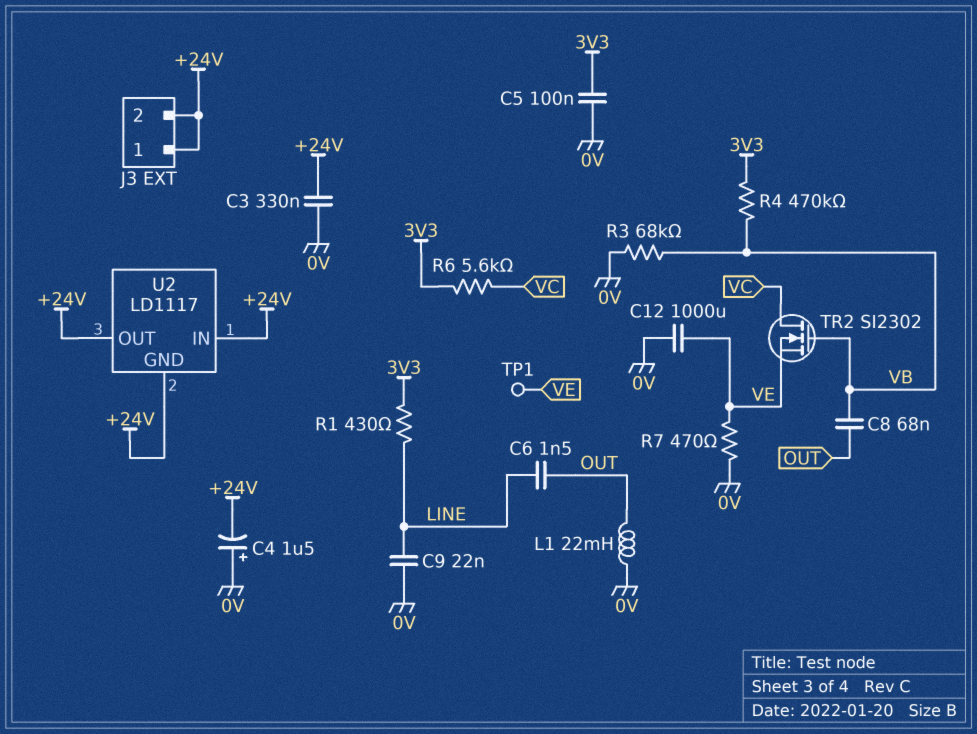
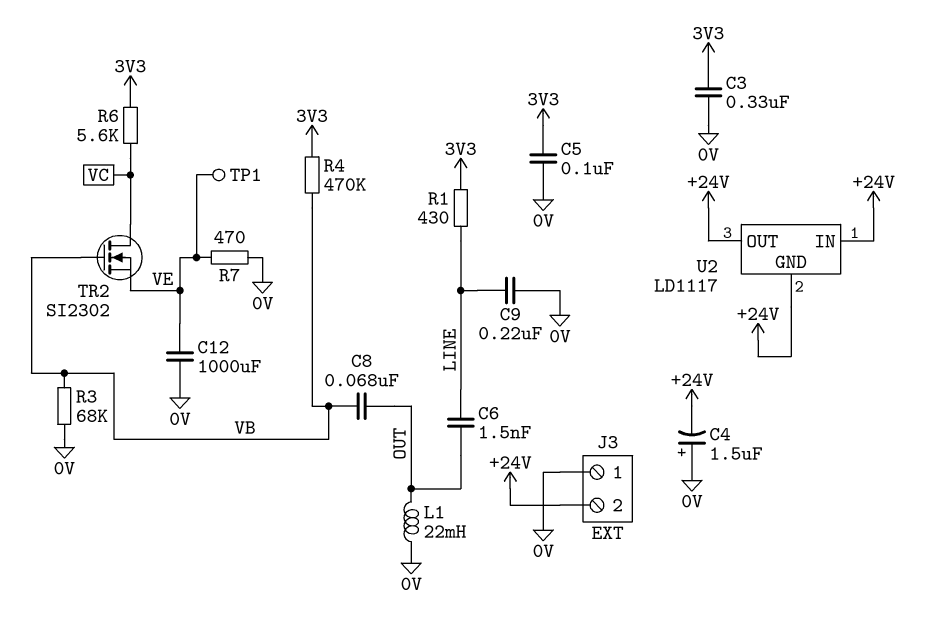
C3: 330nF (+24V, 0V) -> 330nF (0V, 3V3)
C9: 22nF (0V, LINE) -> 220nF (0V, LINE)
J3 pin 1: +24V -> 0V

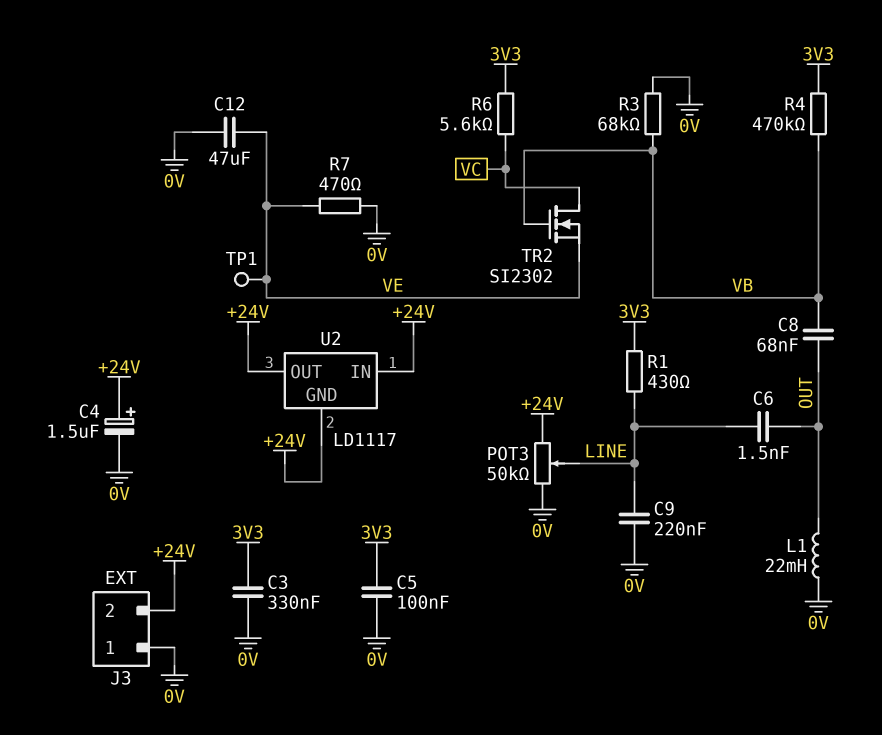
C4: 1.5uF (plus 0V, minus +24V) -> 1.5uF (plus +24V, minus 0V)
C12: 1000uF (0V, VE) -> 47uF (0V, VE)
POT3: none -> 50k (+24V, 0V, wiper LINE)

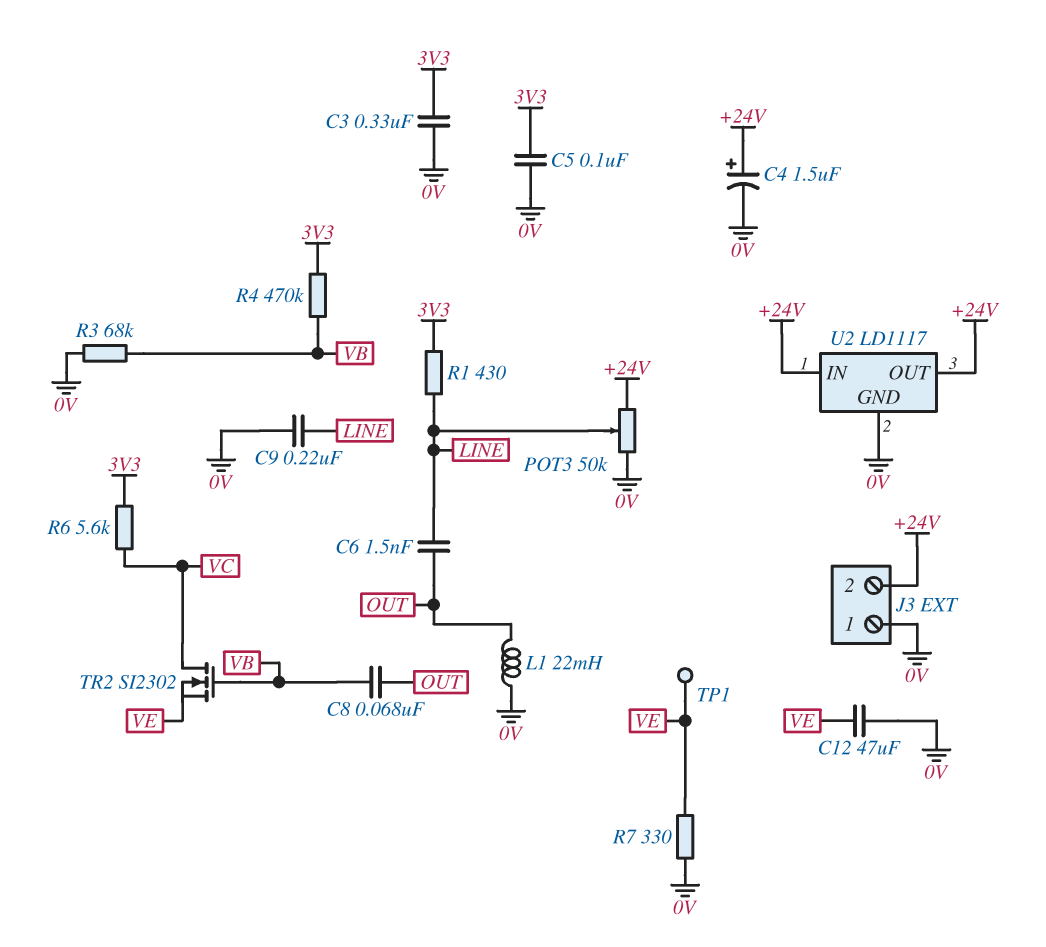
R7: 470 (0V, VE) -> 330 (0V, VE)
U2 pin GND: +24V -> 0V

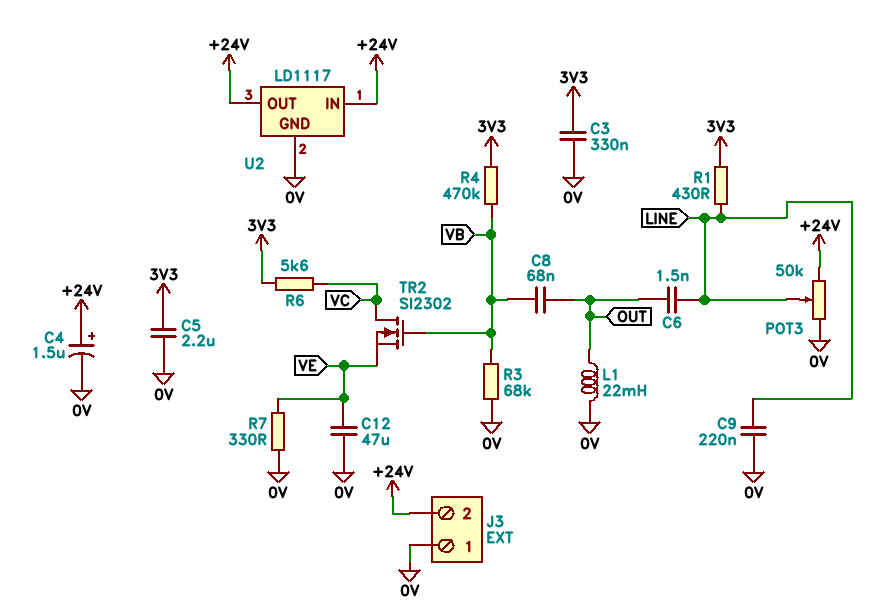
C5: 100nF (0V, 3V3) -> 2.2uF (0V, 3V3)
TP1: test point (VE) -> none

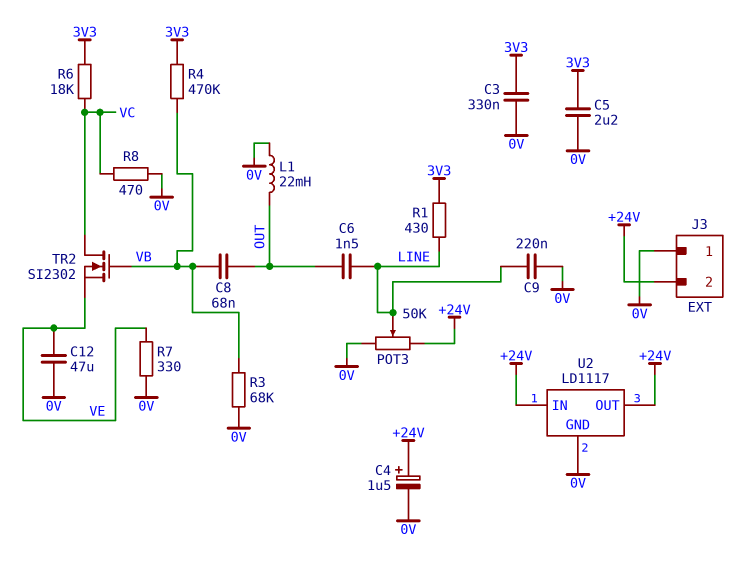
R6: 5.6k (3V3, VC) -> 18k (3V3, VC)
R8: none -> 470 (0V, VC)

